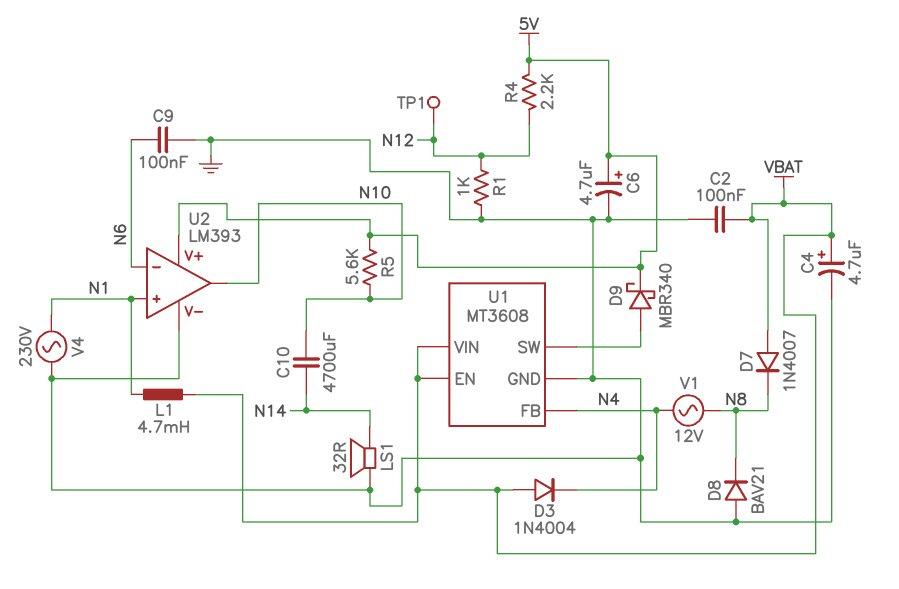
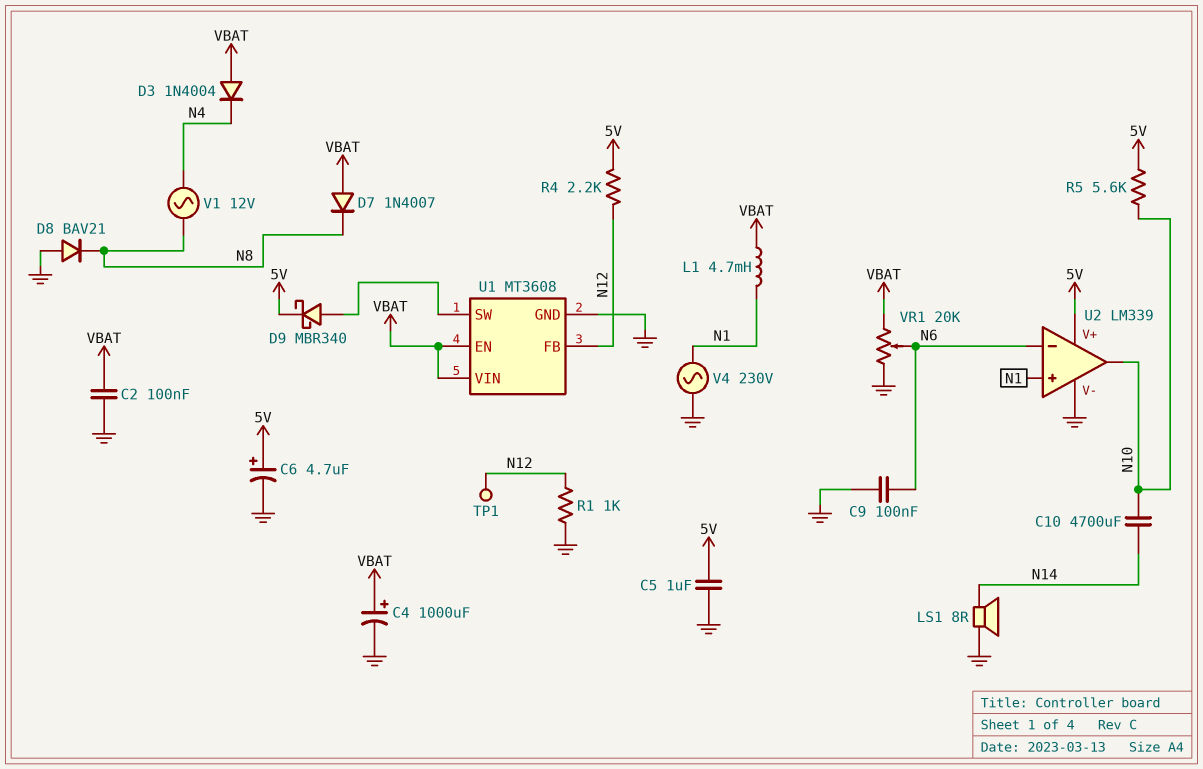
C4: 4.7uF (plus VBAT, minus GND) -> 1000uF (plus VBAT, minus GND)
C5: none -> 1uF (5V, GND)
LS1: speaker 32R (GND, N14) -> speaker 8R (GND, N14)
U1 pin FB: N4 -> N12
U2: LM393 -> LM339
VR1: none -> 20k (GND, VBAT, wiper N6)

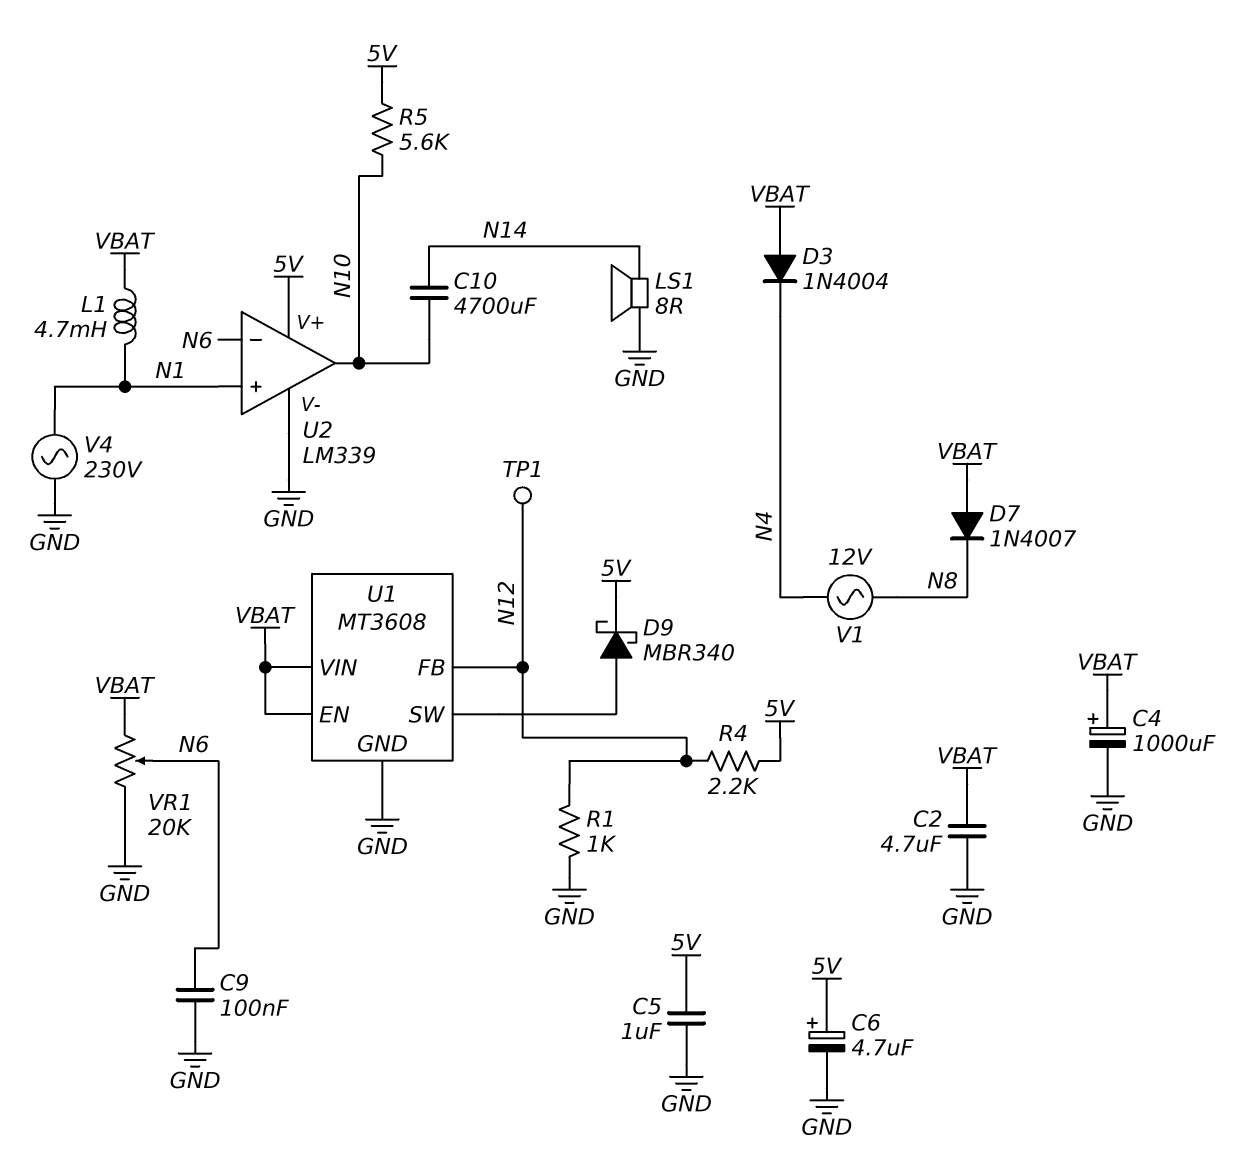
C2: 100nF (GND, VBAT) -> 4.7uF (GND, VBAT)
D8: diode BAV21 (A GND, K N8) -> none

